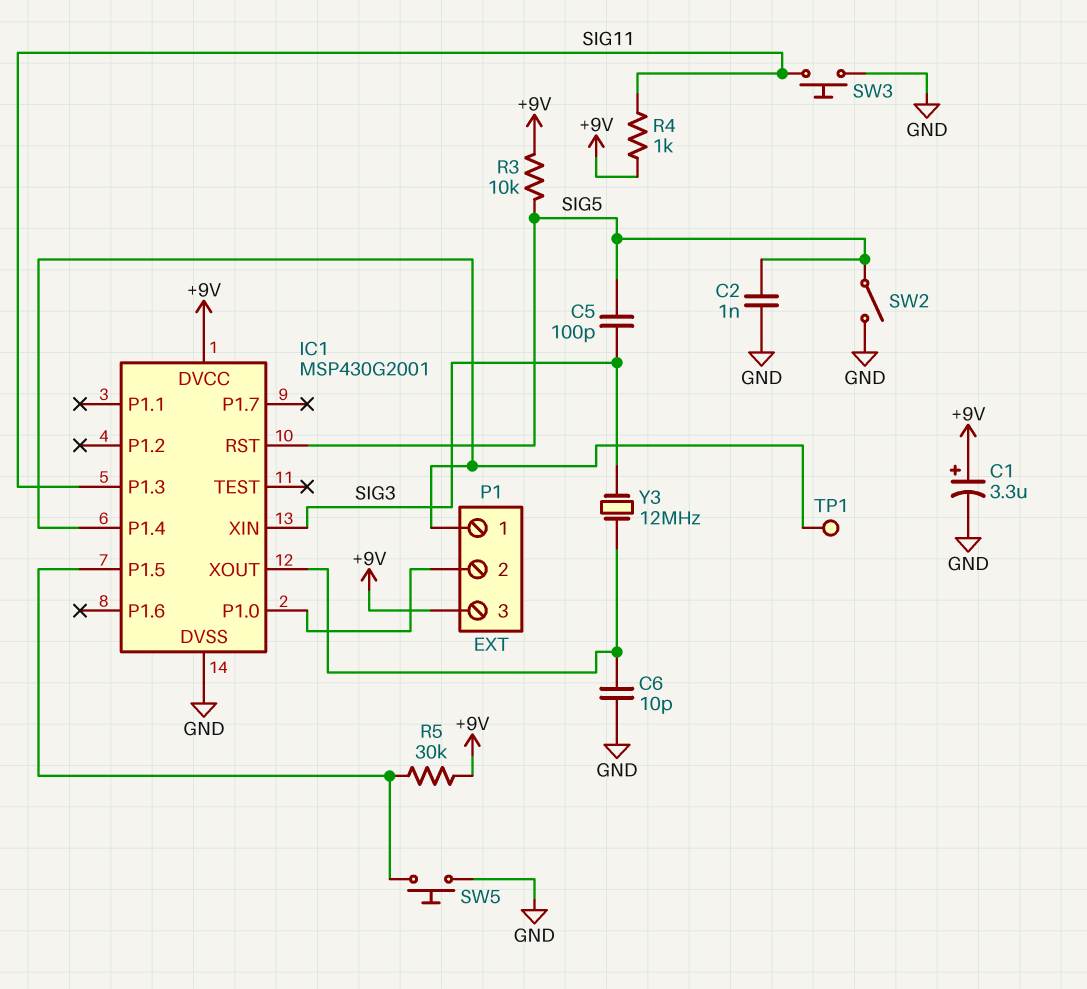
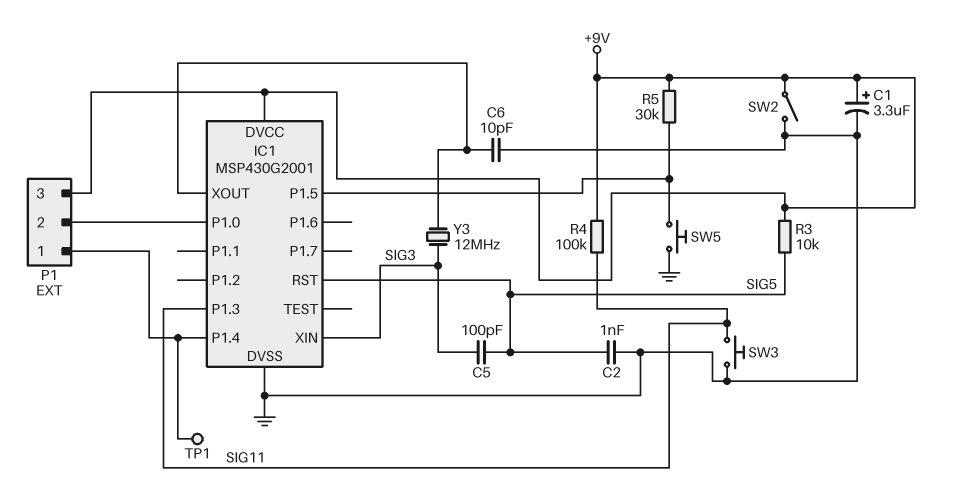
R4: 1k (+9V, SIG11) -> 100k (+9V, SIG11)
SW2: switch (GND, SIG5) -> switch (+9V, GND)

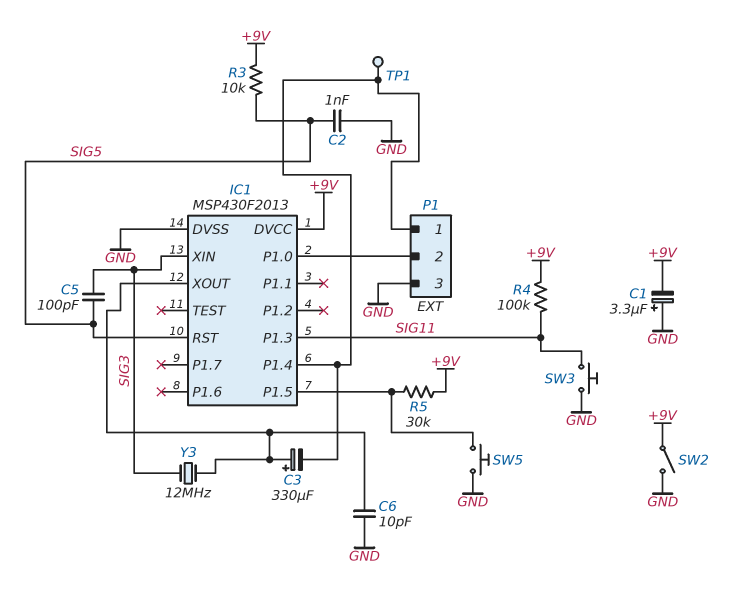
C1: 3.3uF (plus +9V, minus GND) -> 3.3uF (plus GND, minus +9V)
C3: none -> 330uF (plus IC1/XOUT, minus IC1/P1.4)
IC1: MSP430G2001 -> MSP430F2013
P1 pin 3: +9V -> GND

